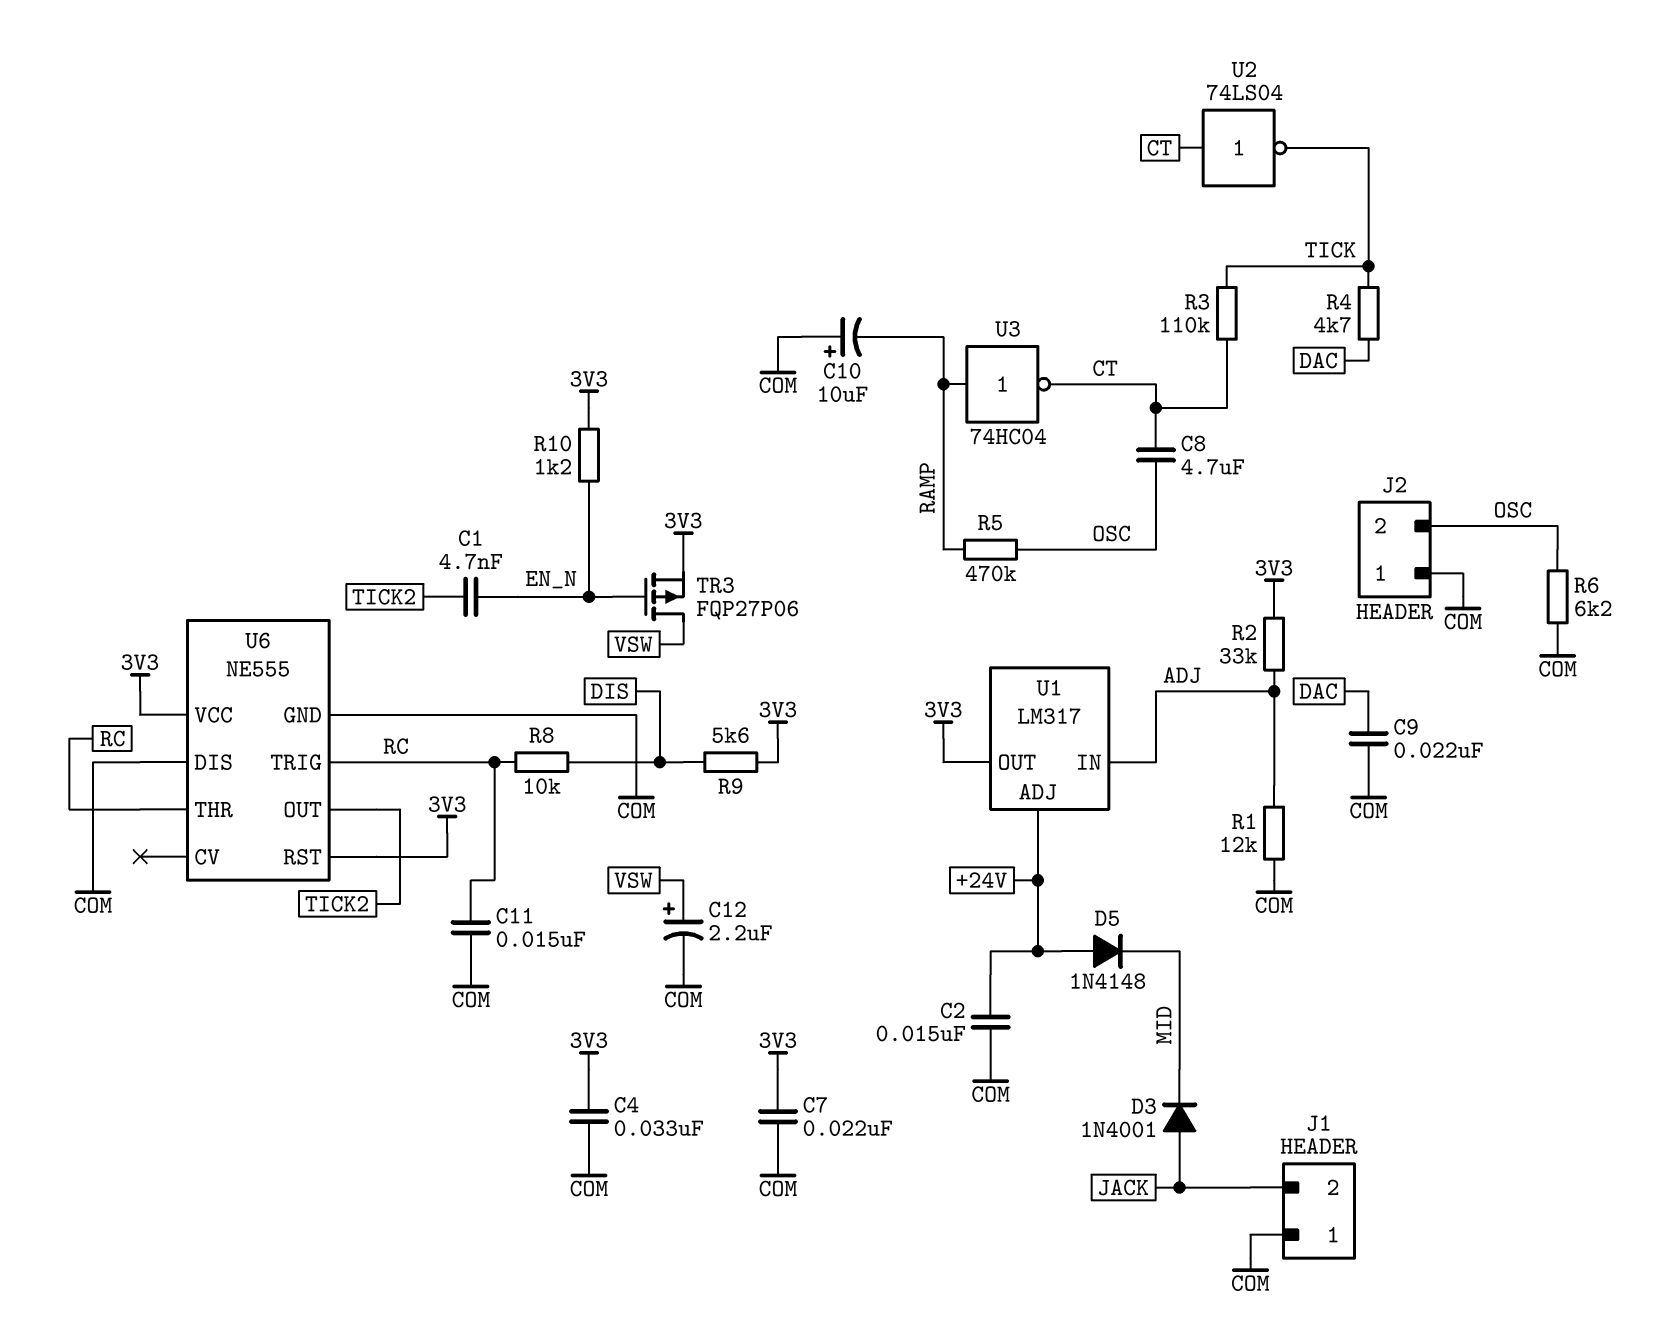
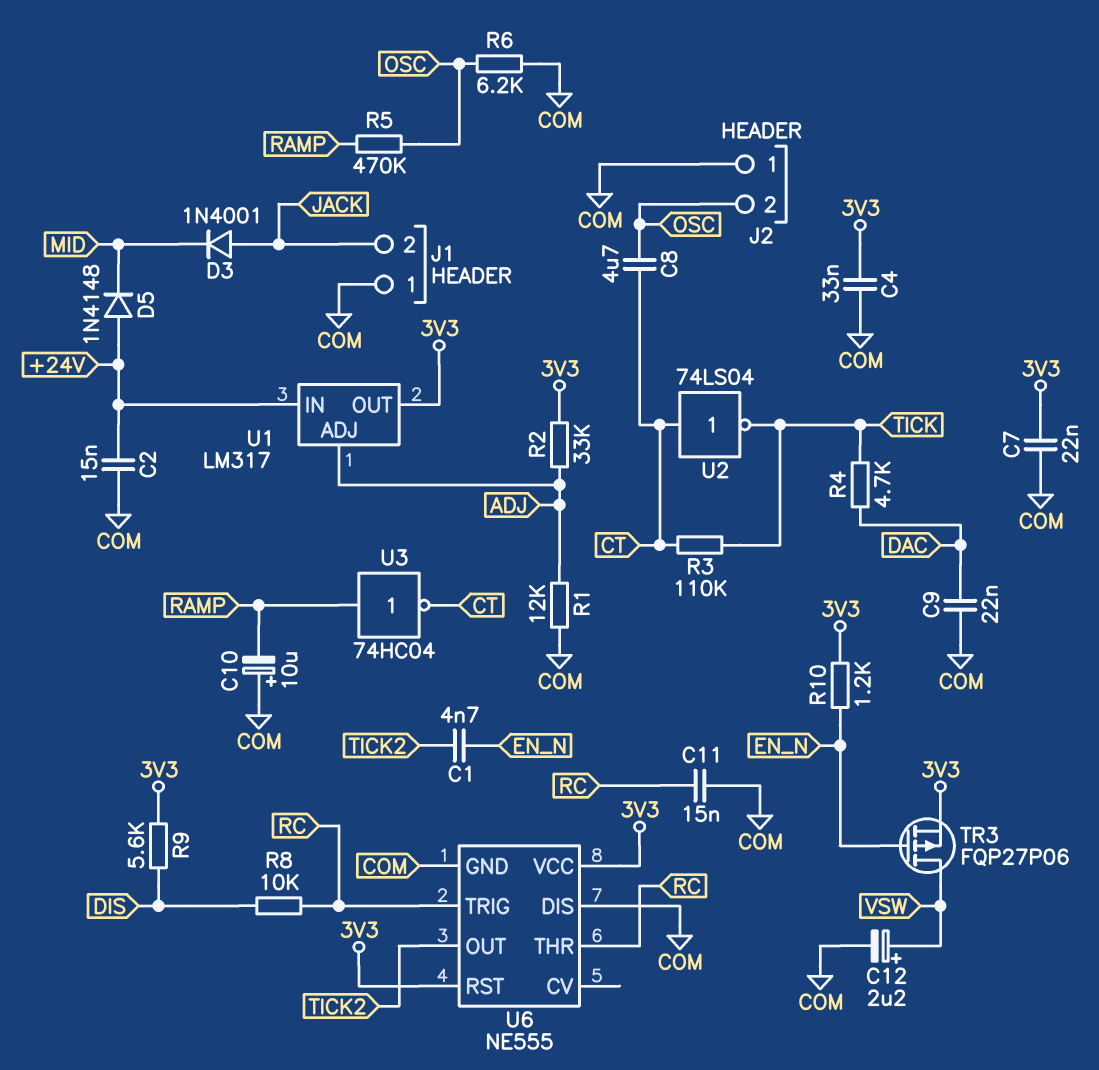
U1 pin ADJ: +24V -> ADJ
U1 pin IN: ADJ -> +24V

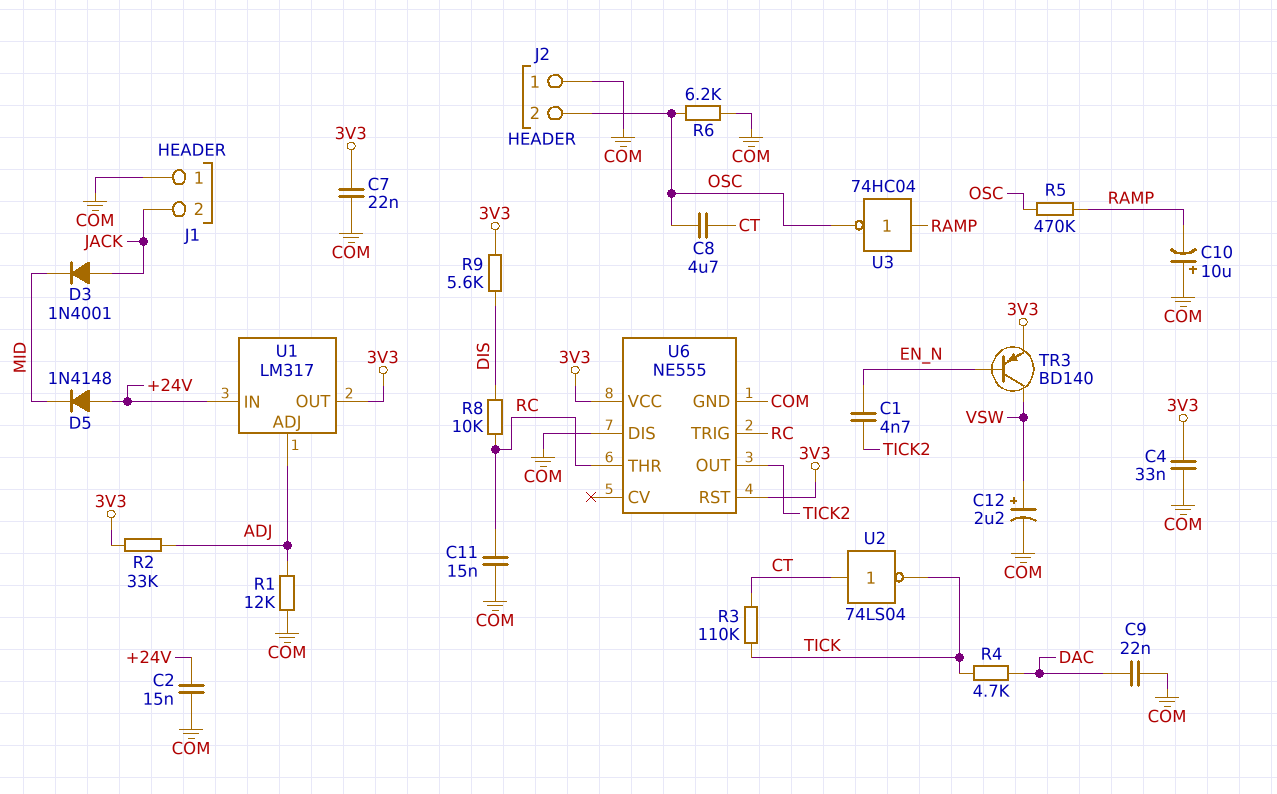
R10: 1.2k (3V3, EN_N) -> none
TR3: PMOS FQP27P06 (G EN_N, D VSW, S 3V3) -> PNP BD140 (B EN_N, C VSW, E 3V3)
U3: NOT 74HC04 (in RAMP, out CT) -> NOT 74HC04 (in RAMP, out OSC)

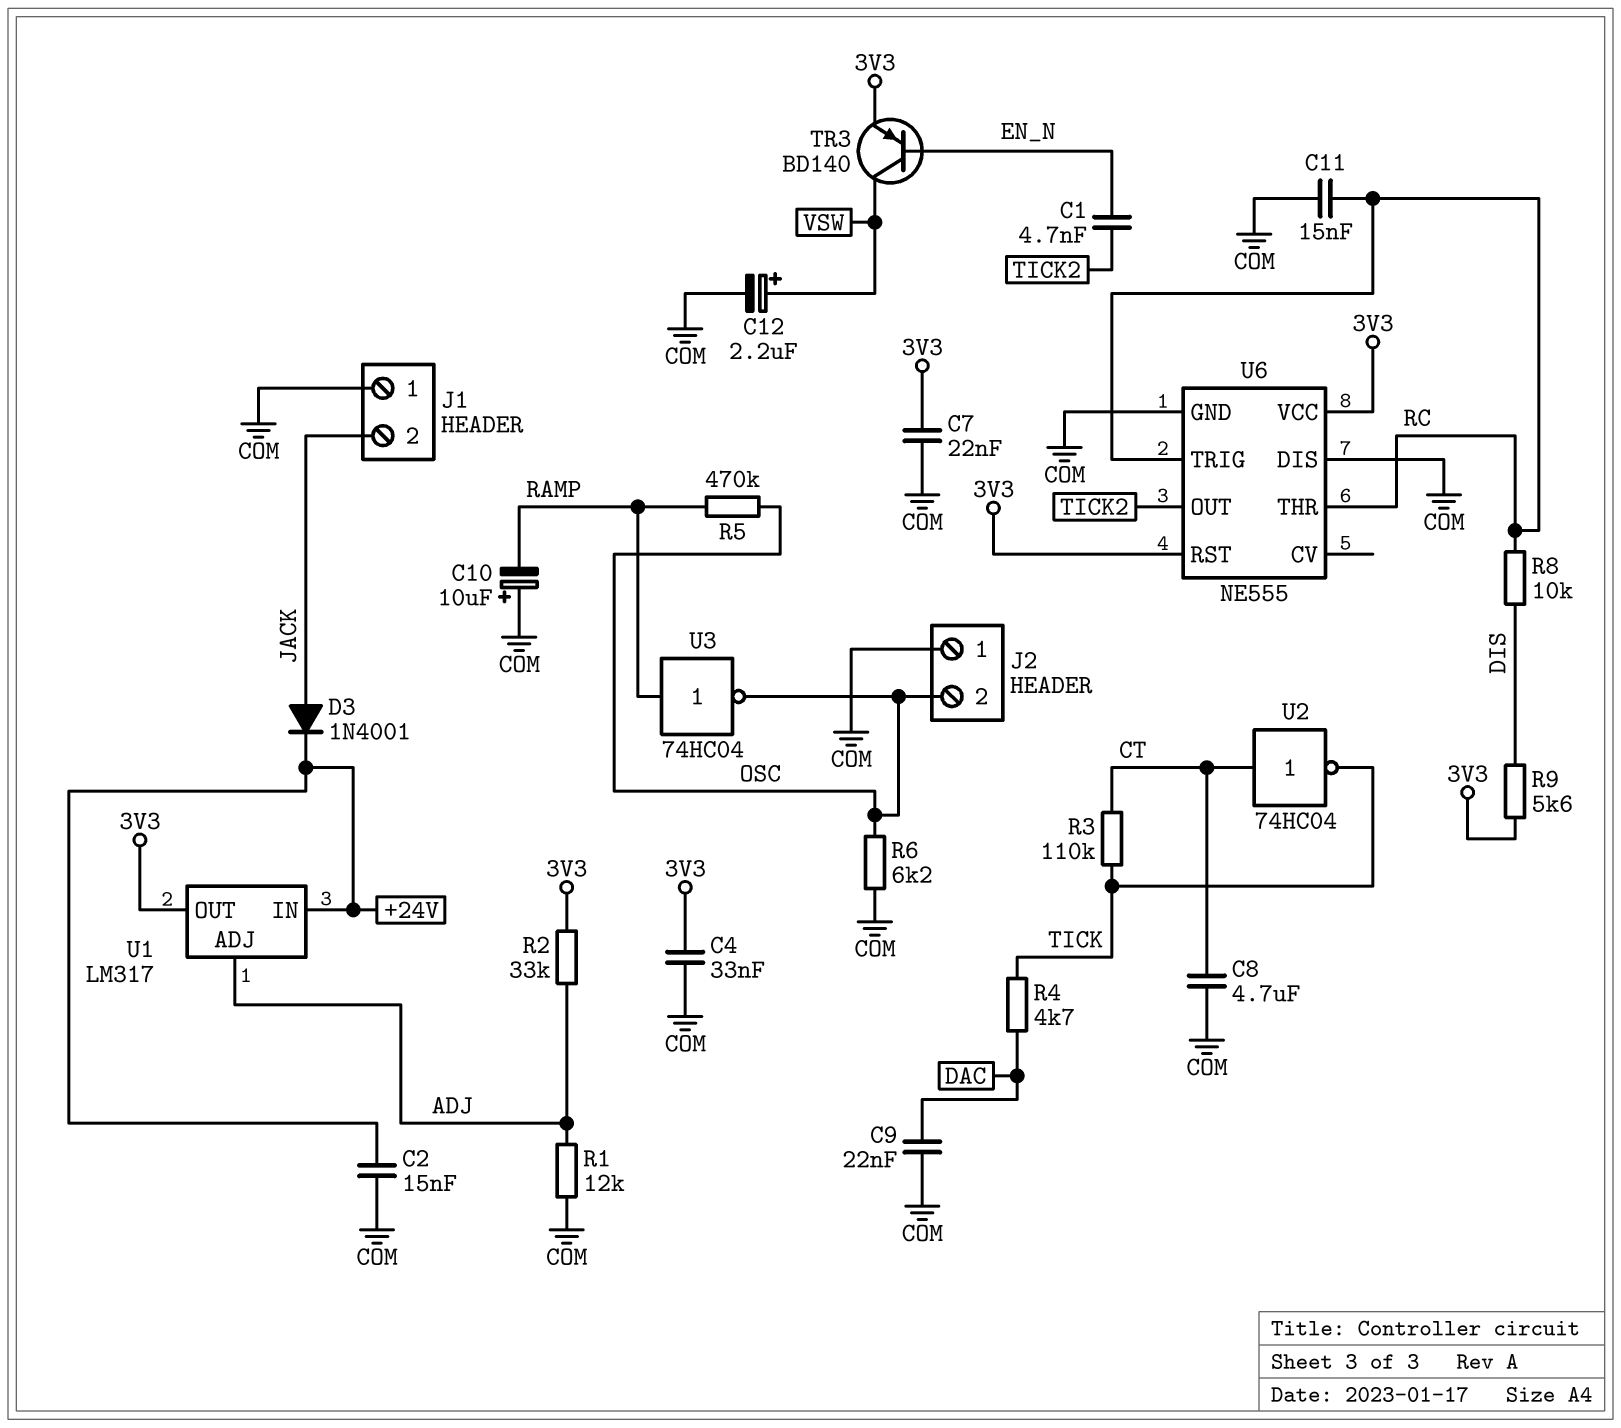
C8: 4.7uF (CT, OSC) -> 4.7uF (COM, CT)
D3: diode 1N4001 (A JACK, K MID) -> diode 1N4001 (A JACK, K +24V)
D5: diode 1N4148 (A +24V, K MID) -> none
U2: NOT 74LS04 (in CT, out TICK) -> NOT 74HC04 (in CT, out TICK)

